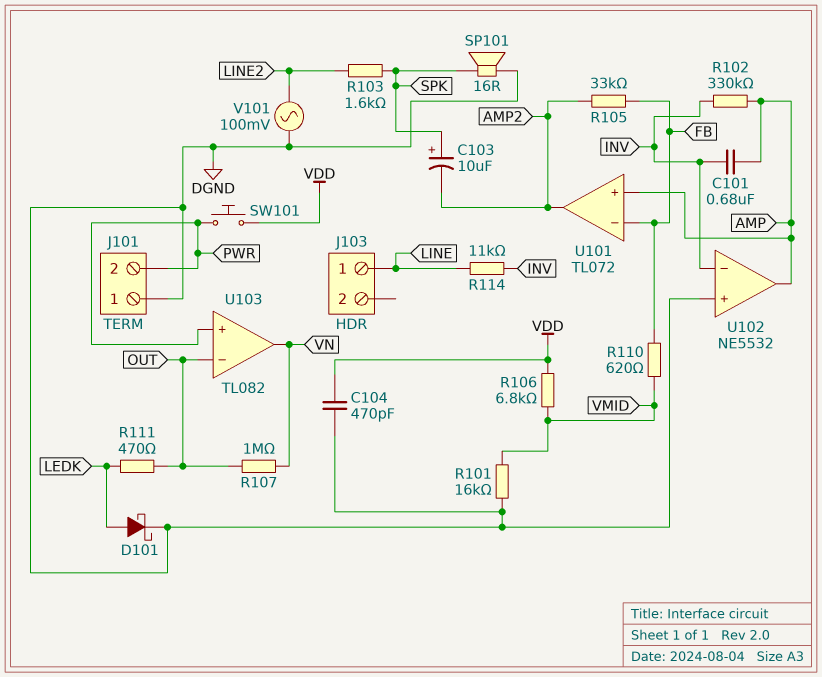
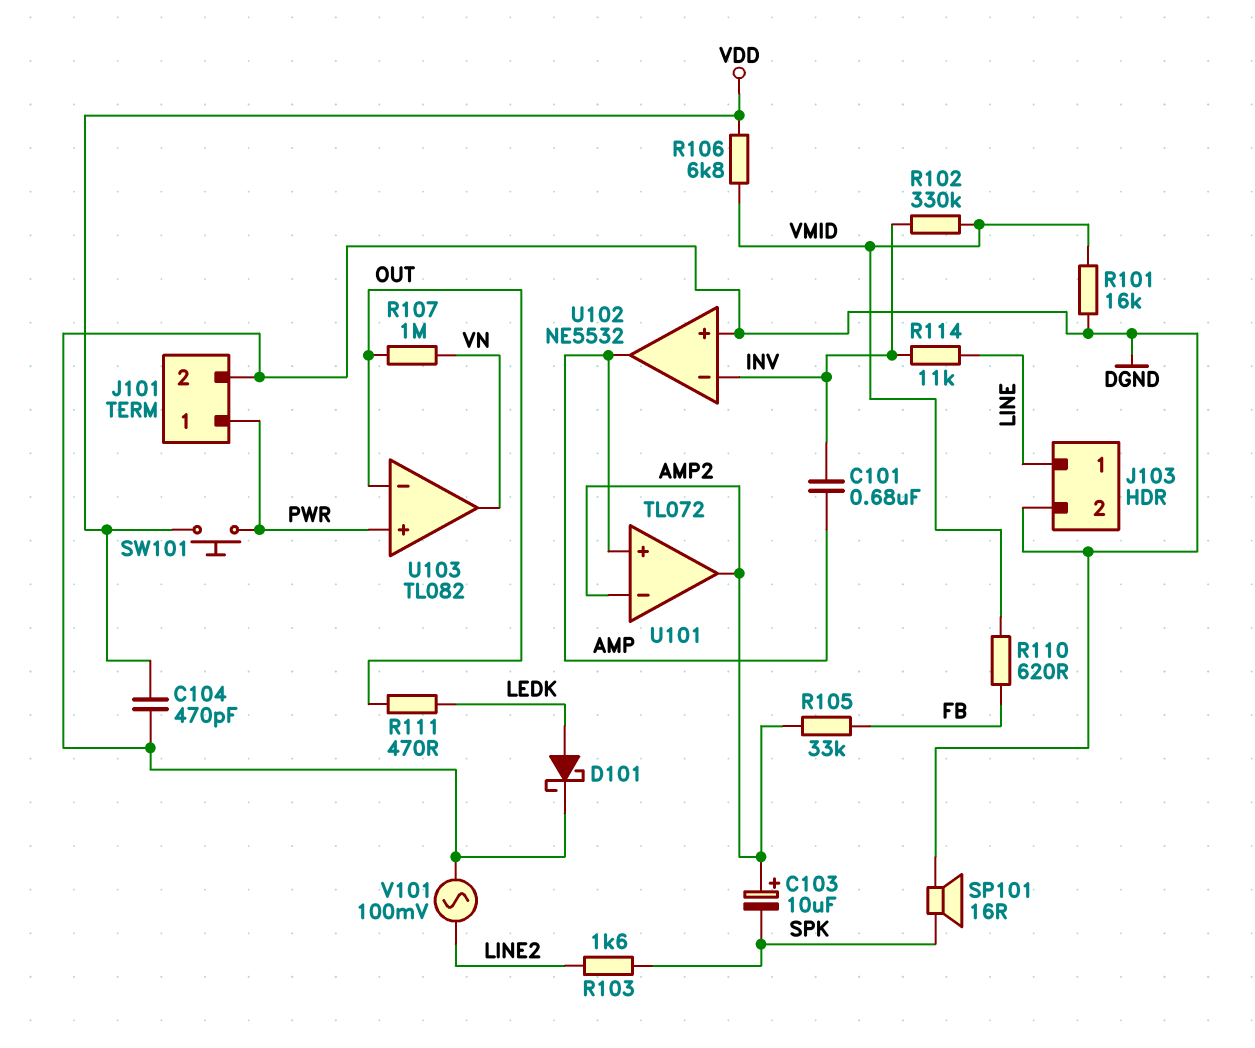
C103: 10uF (plus SPK, minus AMP2) -> 10uF (plus AMP2, minus SPK)
J101 pin 1: DGND -> PWR
J101 pin 2: PWR -> DGND
J103 pin 2: none -> DGND
R102: 330k (AMP, INV) -> 330k (INV, VMID)
U101 pin in-: FB -> AMP2

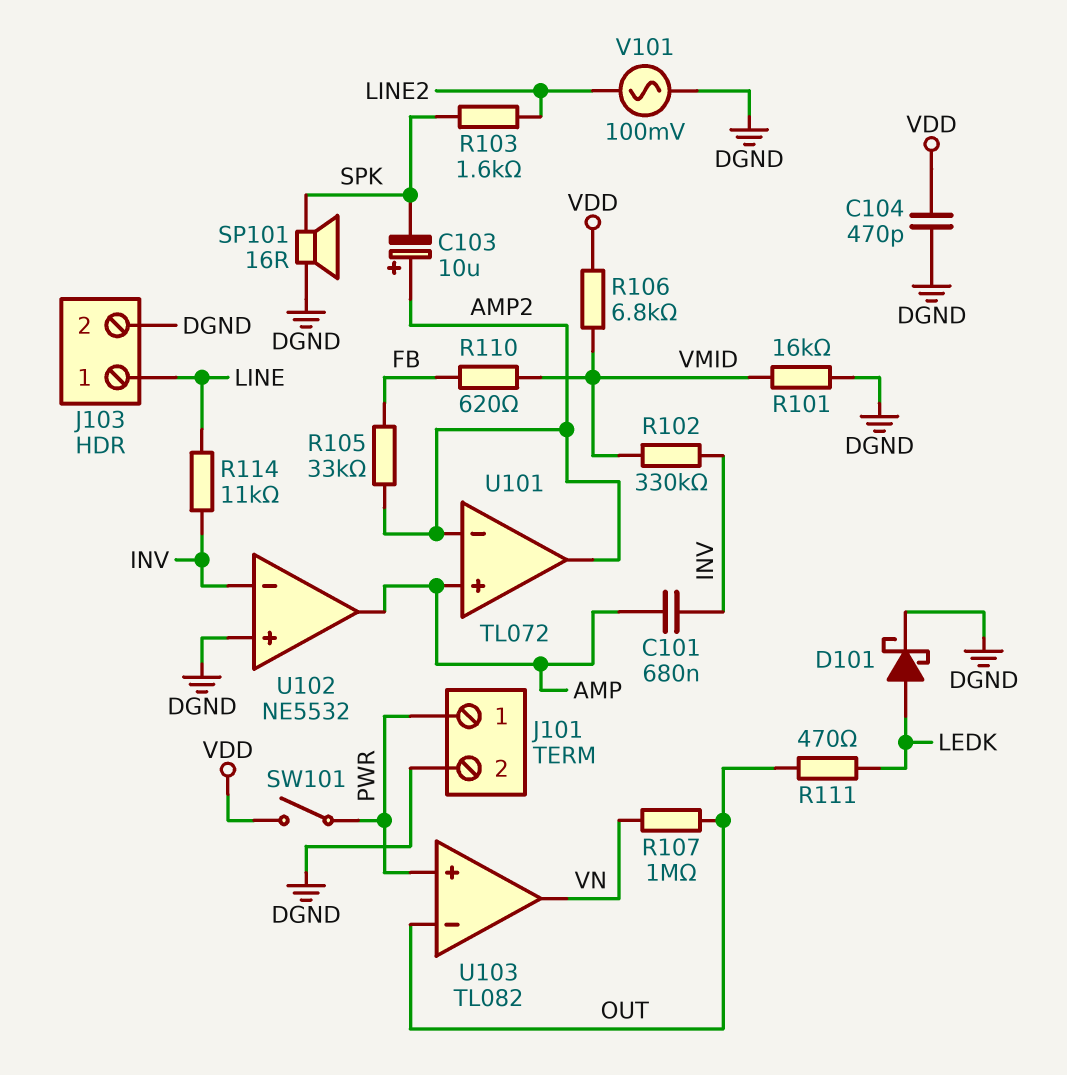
SW101: button (PWR, VDD) -> switch (PWR, VDD)

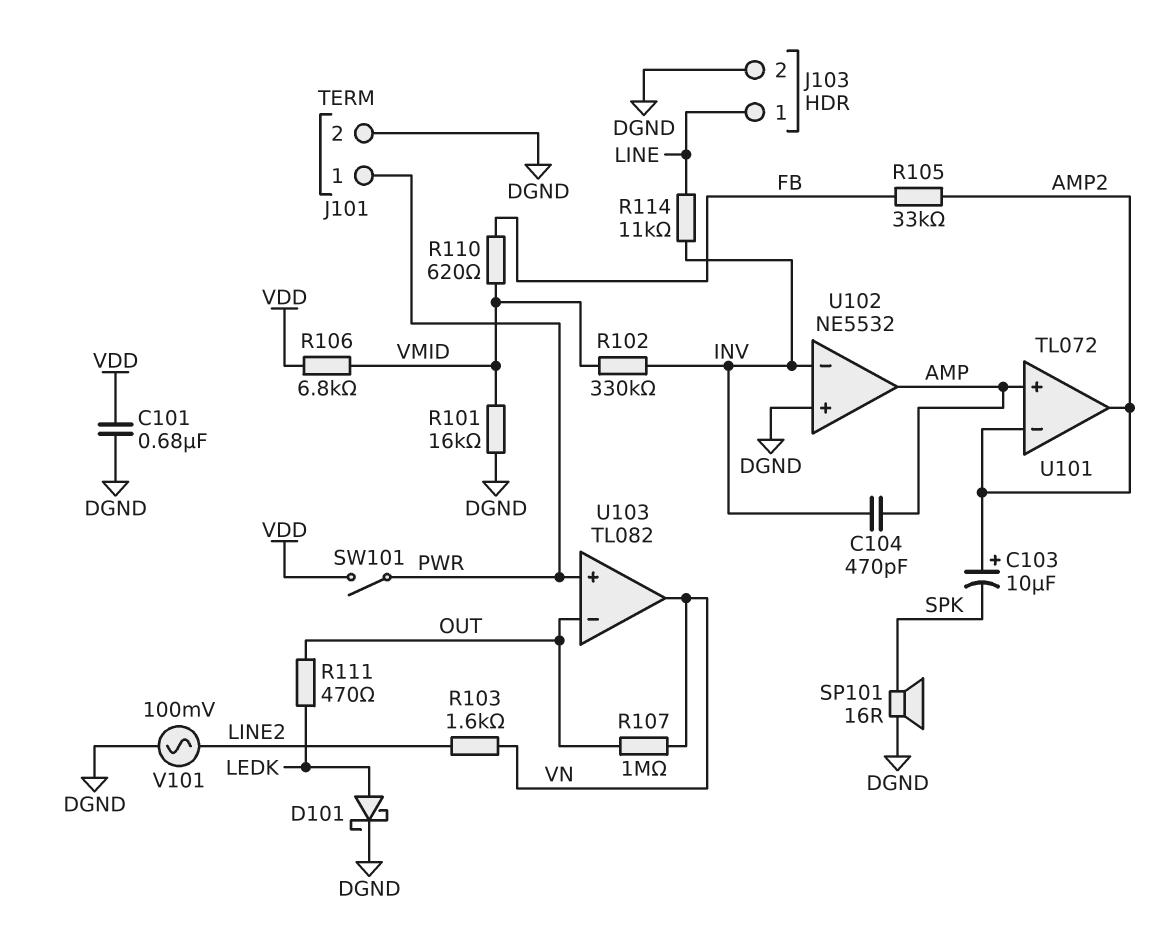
C101: 680nF (AMP, INV) -> 680nF (DGND, VDD)
C104: 470pF (DGND, VDD) -> 470pF (AMP, INV)
R103: 1.6k (LINE2, SPK) -> 1.6k (LINE2, VN)

